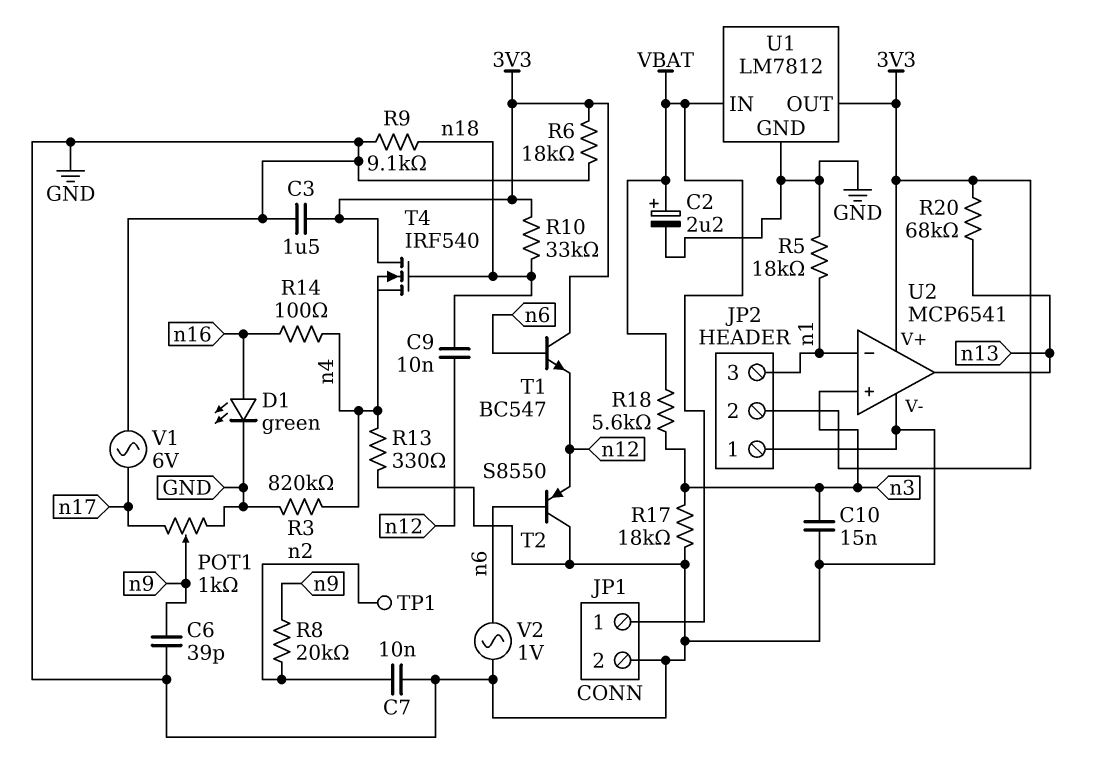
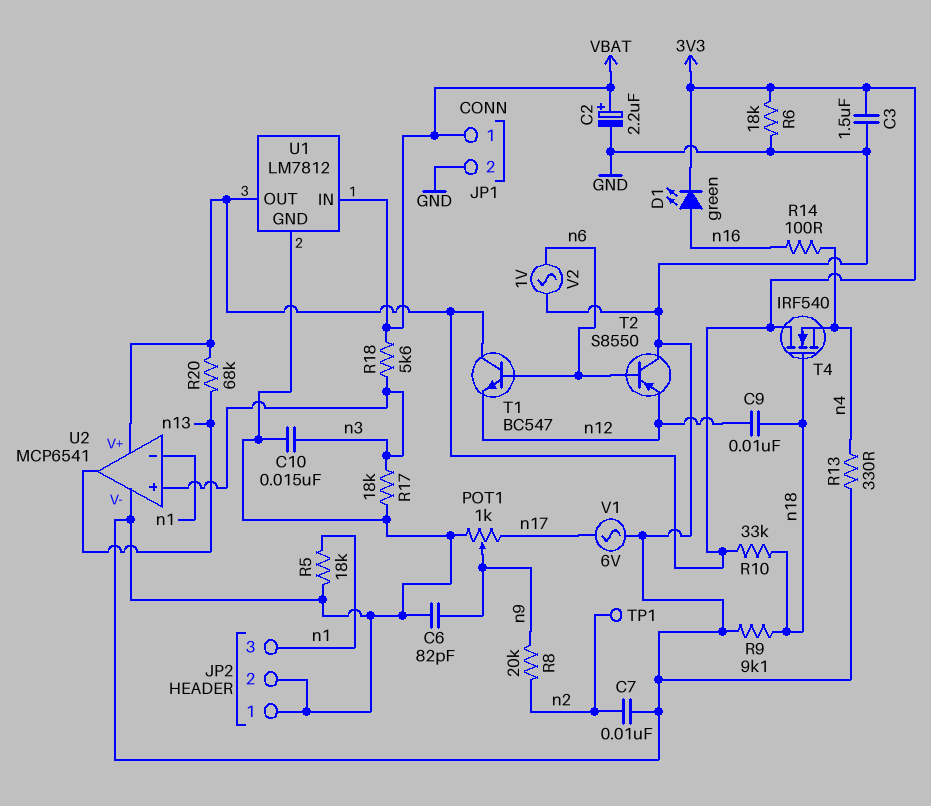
C6: 39pF (GND, n9) -> 82pF (GND, n9)
D1: LED green (A n16, K GND) -> LED green (A n16, K 3V3)
JP2 pin 2: 3V3 -> GND
R3: 820k (GND, n4) -> none

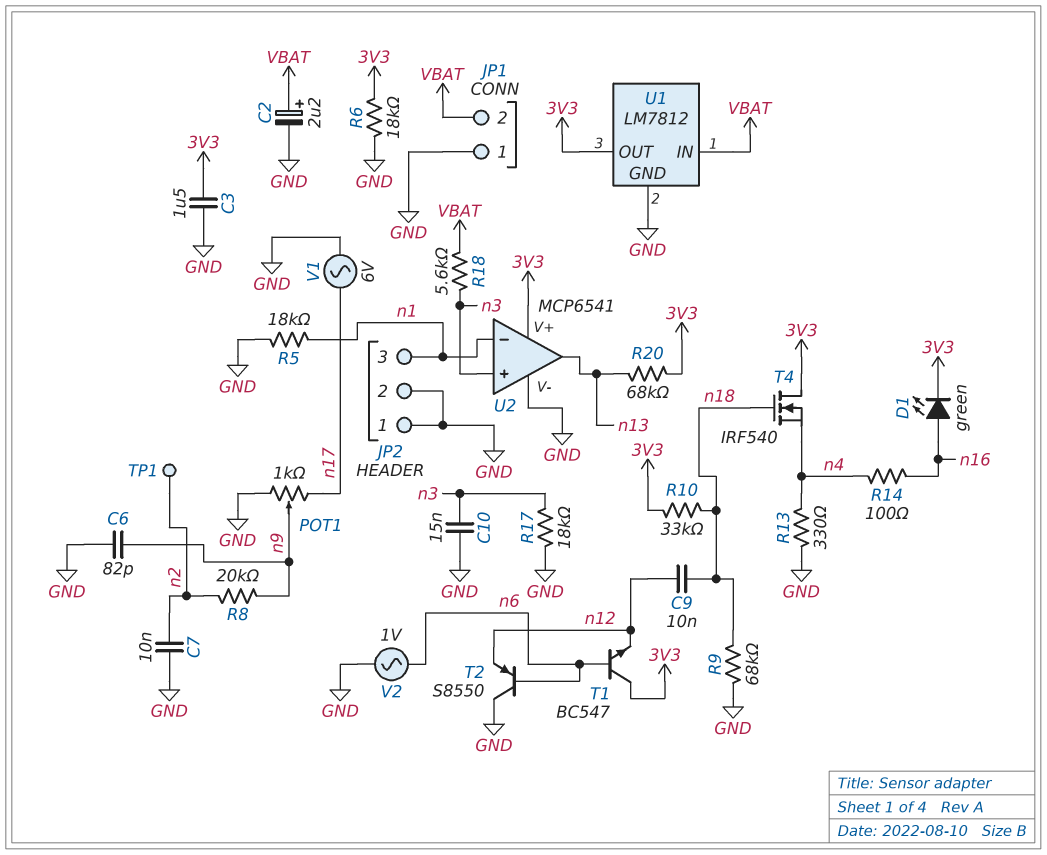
JP1 pin 1: VBAT -> GND
JP1 pin 2: GND -> VBAT
R9: 9.1k (GND, n18) -> 68k (GND, n18)

